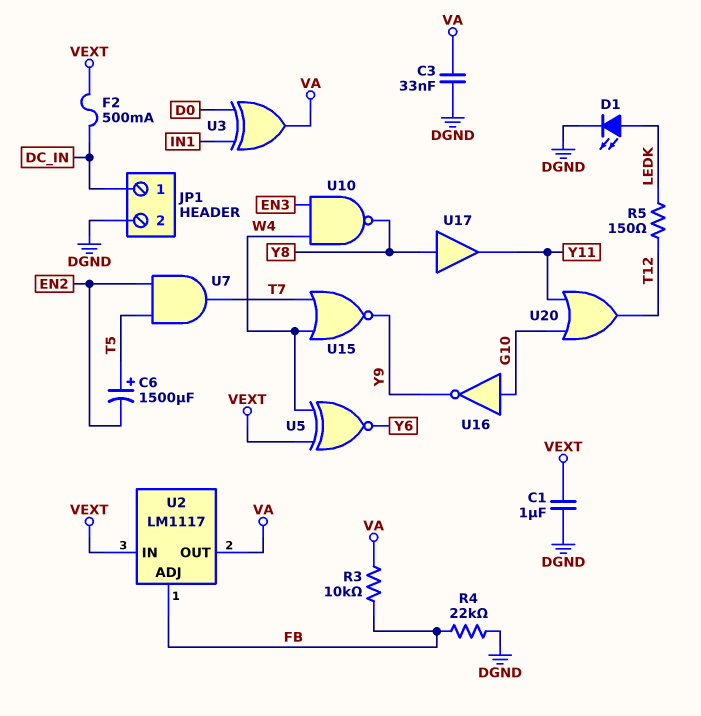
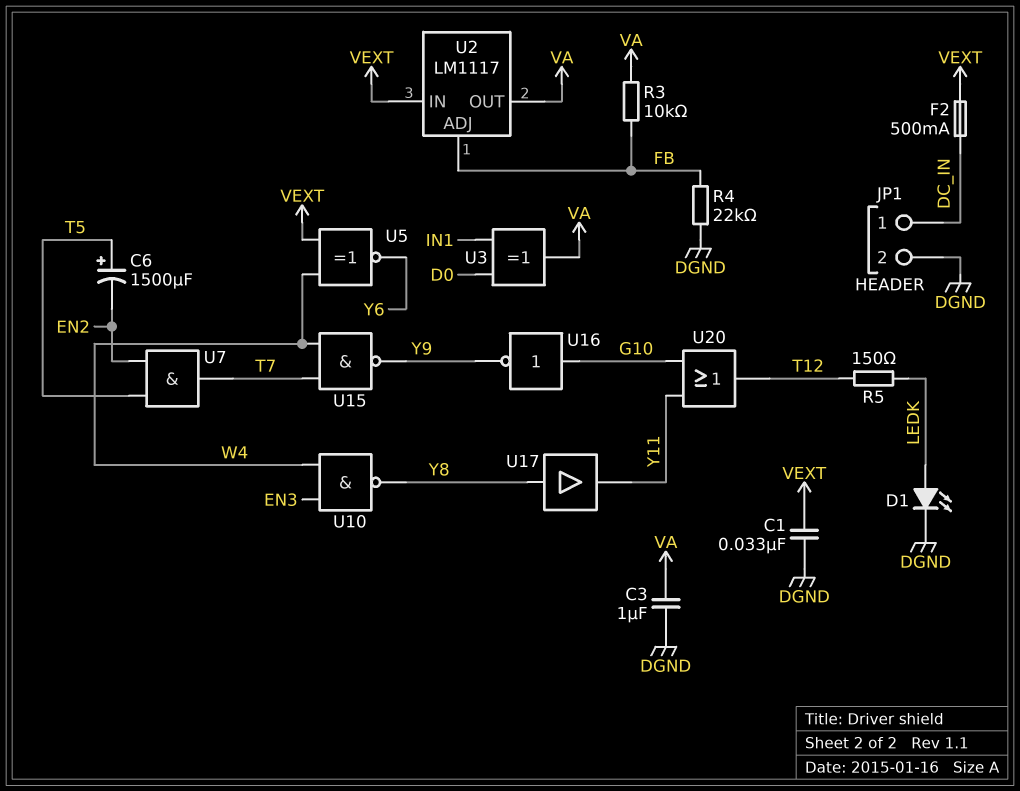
C1: 1uF (DGND, VEXT) -> 33nF (DGND, VEXT)
C3: 33nF (DGND, VA) -> 1uF (DGND, VA)
U15: NOR (in T7, in W4, out Y9) -> NAND (in T7, in W4, out Y9)

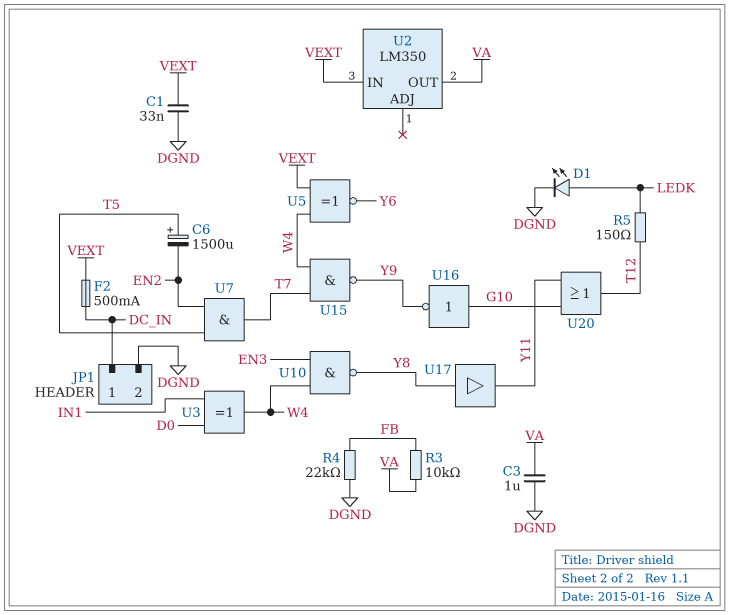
U2: LM1117 -> LM350
U2 pin ADJ: FB -> none
U3: XOR (in D0, in IN1, out VA) -> XOR (in D0, in IN1, out W4)

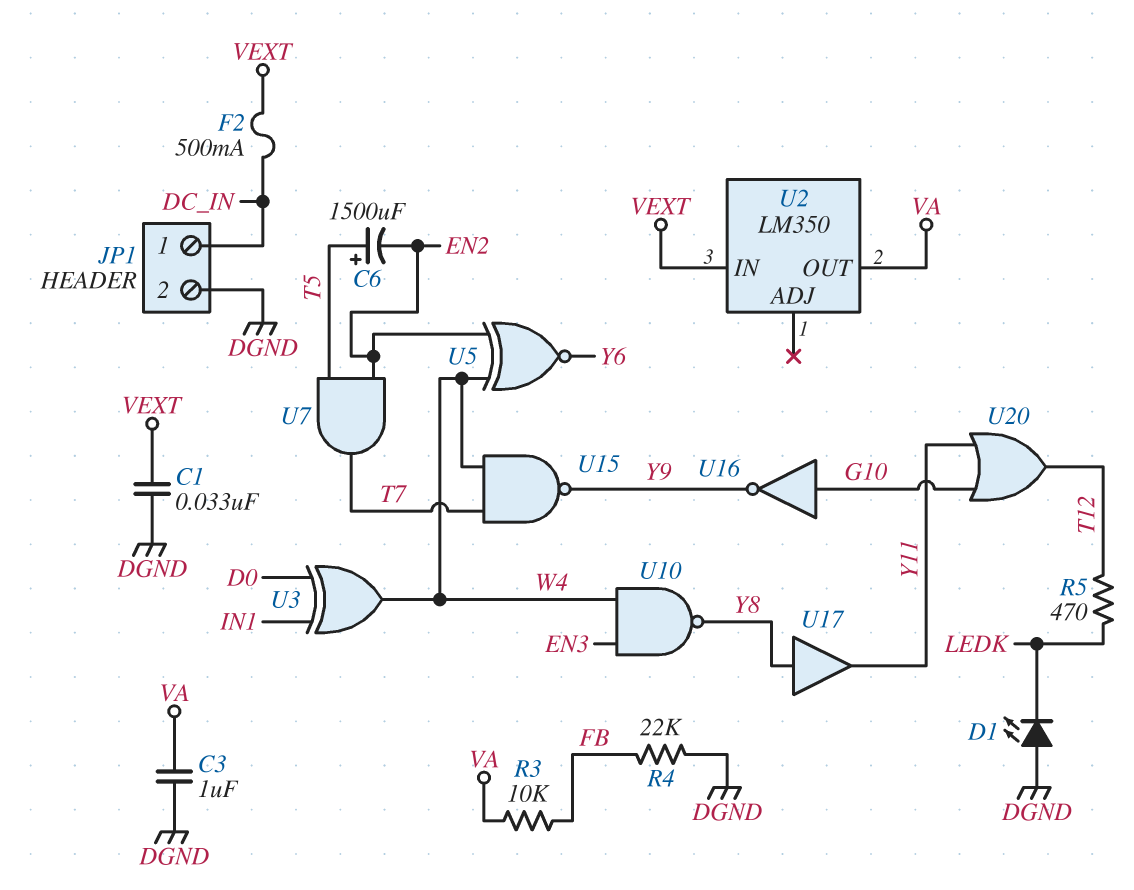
D1: LED (A LEDK, K DGND) -> LED (A DGND, K LEDK)
R5: 150 (LEDK, T12) -> 470 (LEDK, T12)
U5: XNOR (in VEXT, in W4, out Y6) -> XNOR (in EN2, in W4, out Y6)

